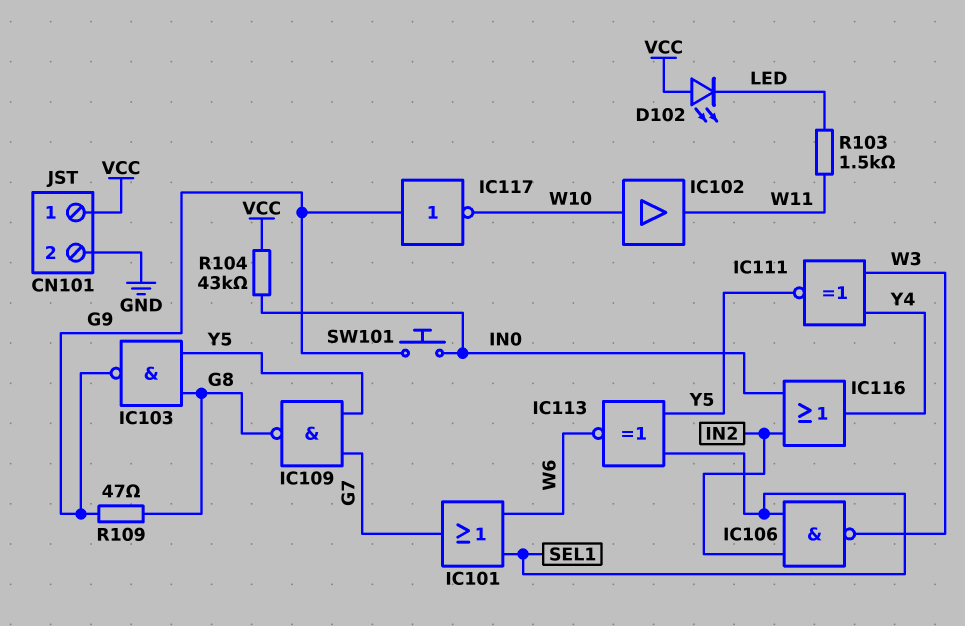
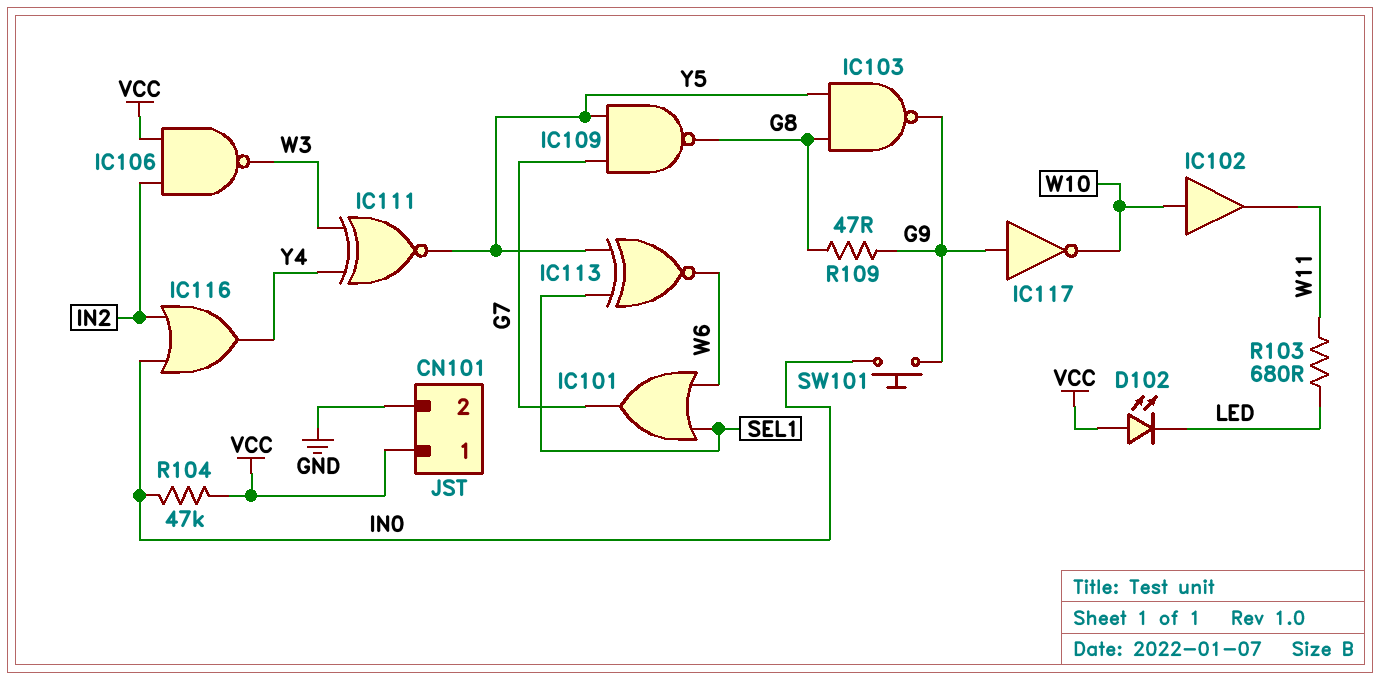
IC106: NAND (in IN2, in SEL1, out W3) -> NAND (in IN2, in VCC, out W3)
R103: 1.5k (LED, W11) -> 680 (LED, W11)
R104: 43k (IN0, VCC) -> 47k (IN0, VCC)

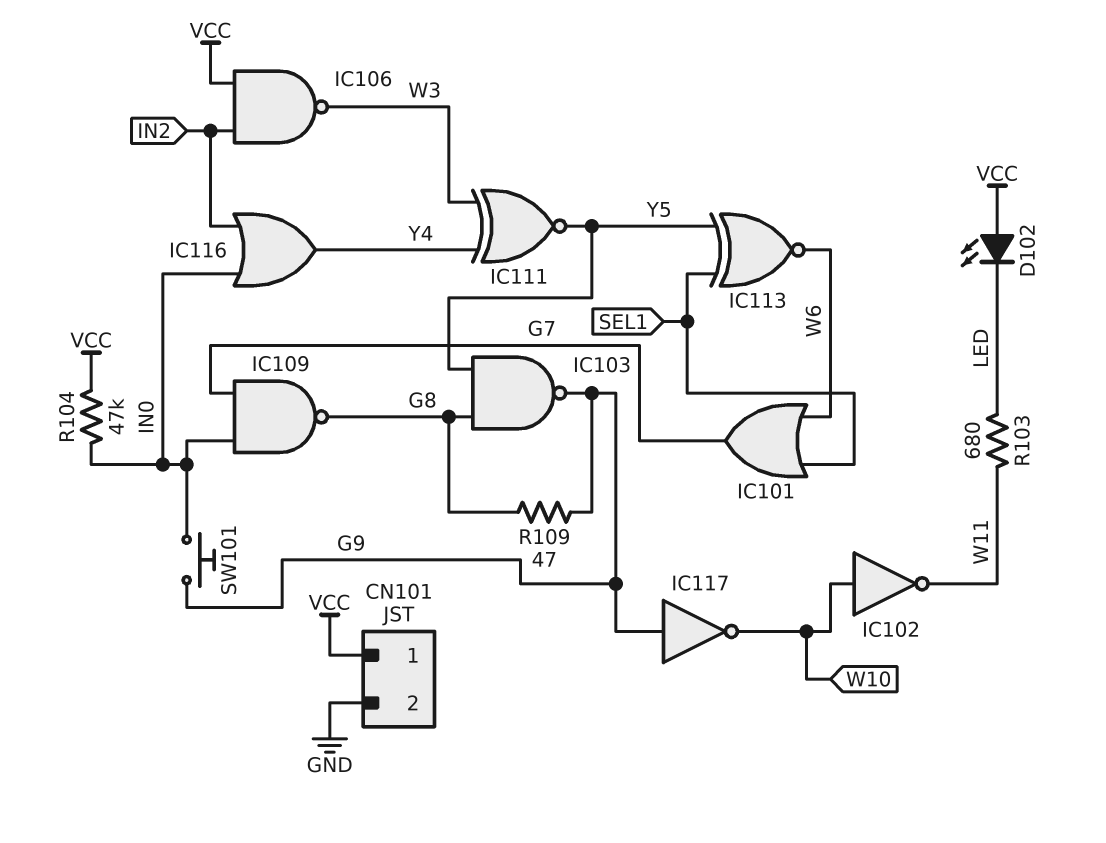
IC102: buffer (in W10, out W11) -> NOT (in W10, out W11)
IC109: NAND (in G7, in Y5, out G8) -> NAND (in G7, in IN0, out G8)

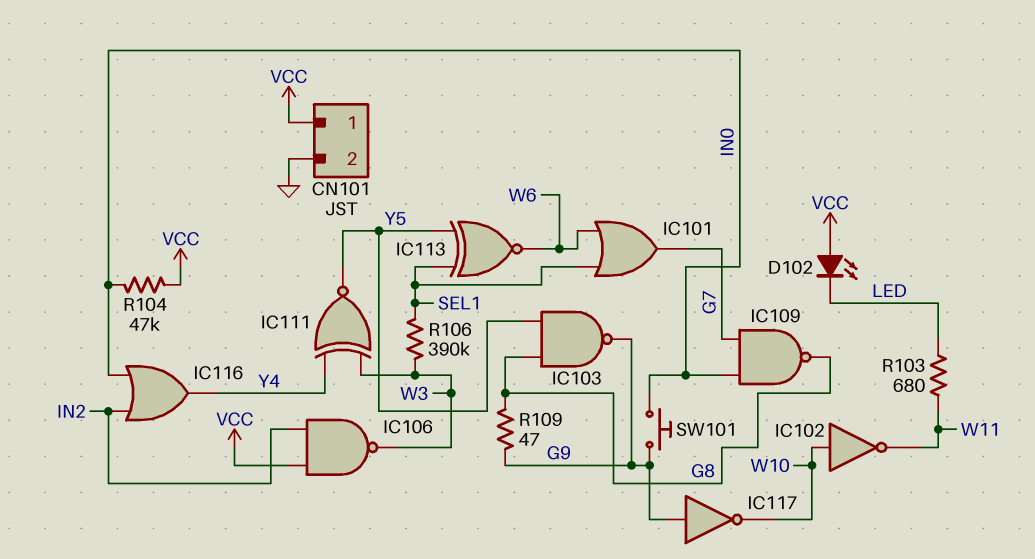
R106: none -> 390k (SEL1, W3)

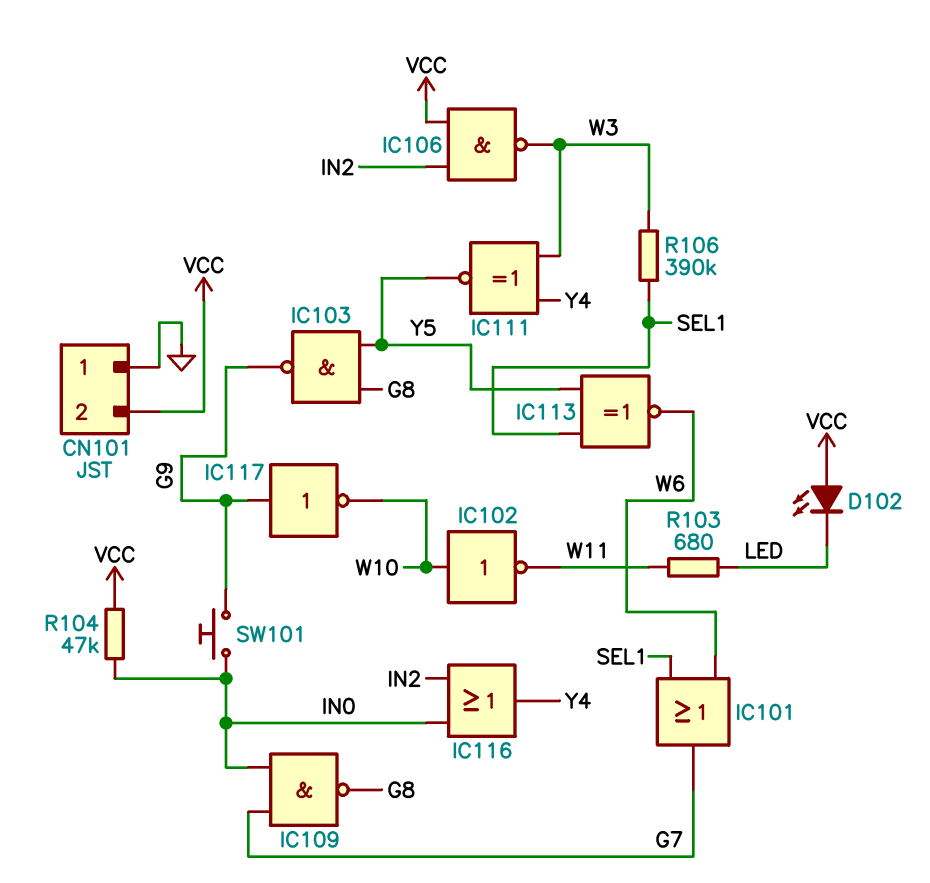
CN101 pin 1: VCC -> GND
CN101 pin 2: GND -> VCC
R109: 47 (G8, G9) -> none

